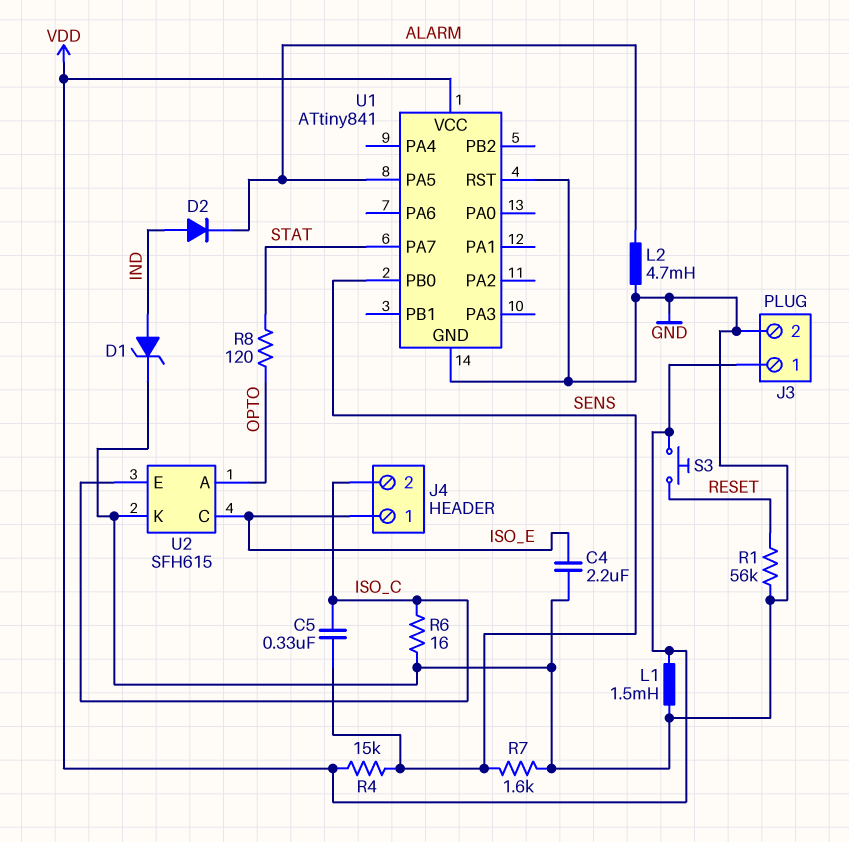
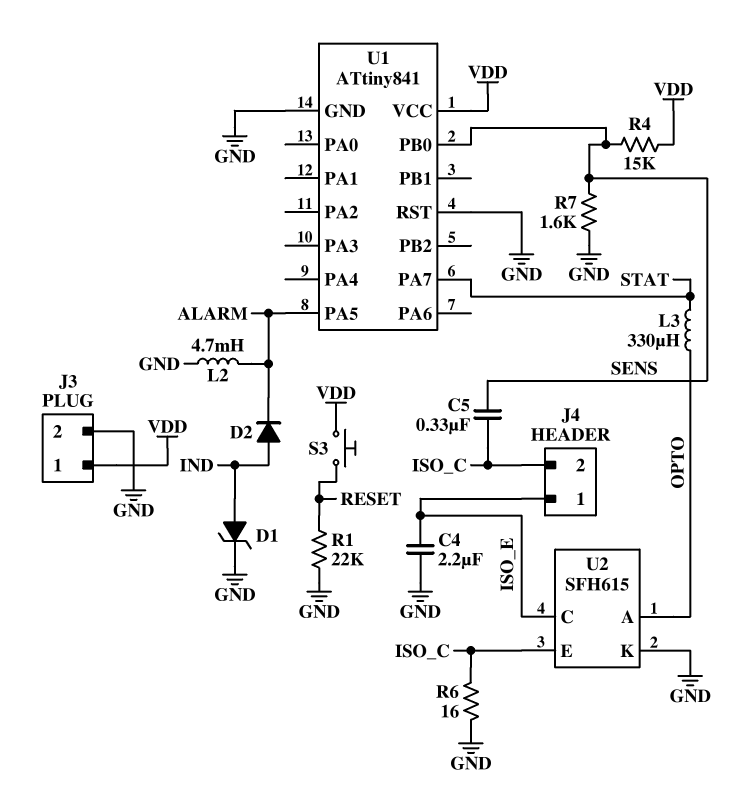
L1: 1.5mH (GND, VDD) -> none
L3: none -> 330uH (OPTO, STAT)
R1: 56k (GND, RESET) -> 22k (GND, RESET)
R8: 120 (OPTO, STAT) -> none

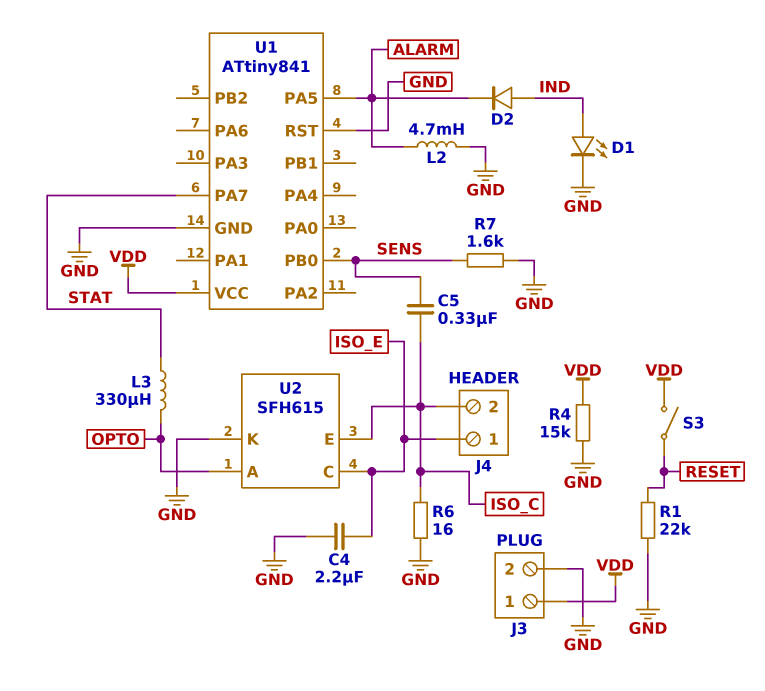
D1: zener (A IND, K GND) -> LED (A IND, K GND)
R4: 15k (SENS, VDD) -> 15k (GND, VDD)
S3: button (RESET, VDD) -> switch (RESET, VDD)

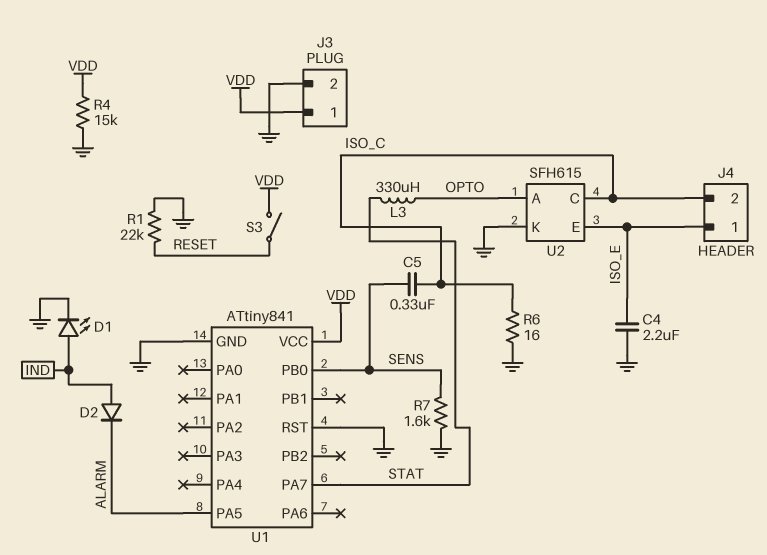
L2: 4.7mH (ALARM, GND) -> none
U2 pin C: ISO_E -> ISO_C
U2 pin E: ISO_C -> ISO_E

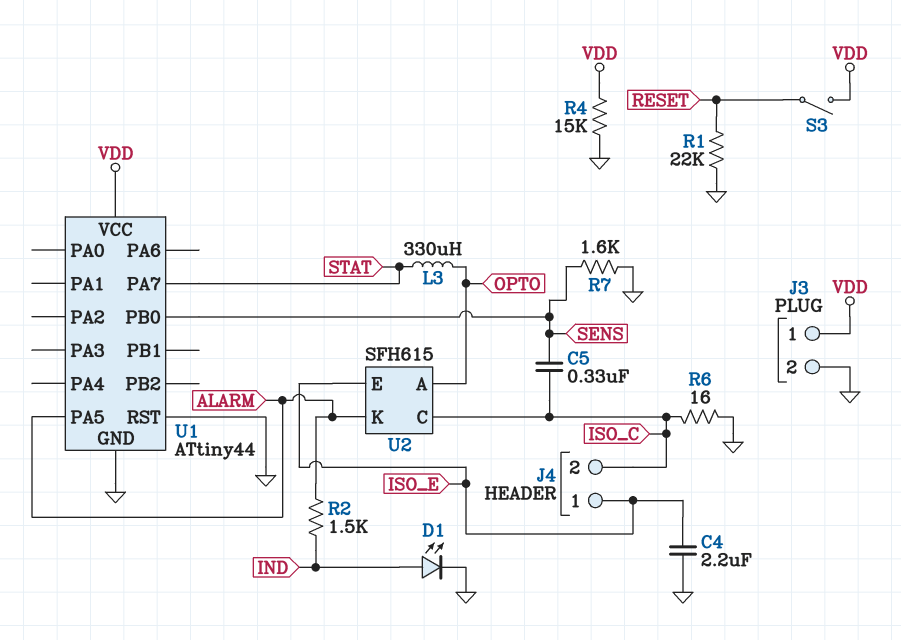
D2: diode (A IND, K ALARM) -> none
R2: none -> 1.5k (ALARM, IND)
U1: ATtiny841 -> ATtiny44
U2 pin K: GND -> ALARM

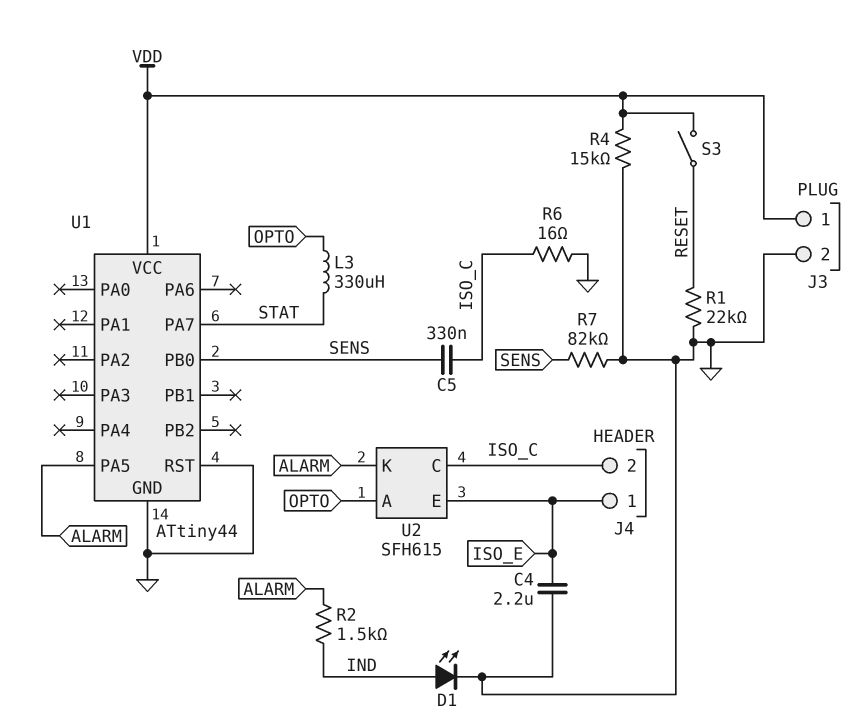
R7: 1.6k (GND, SENS) -> 82k (GND, SENS)

